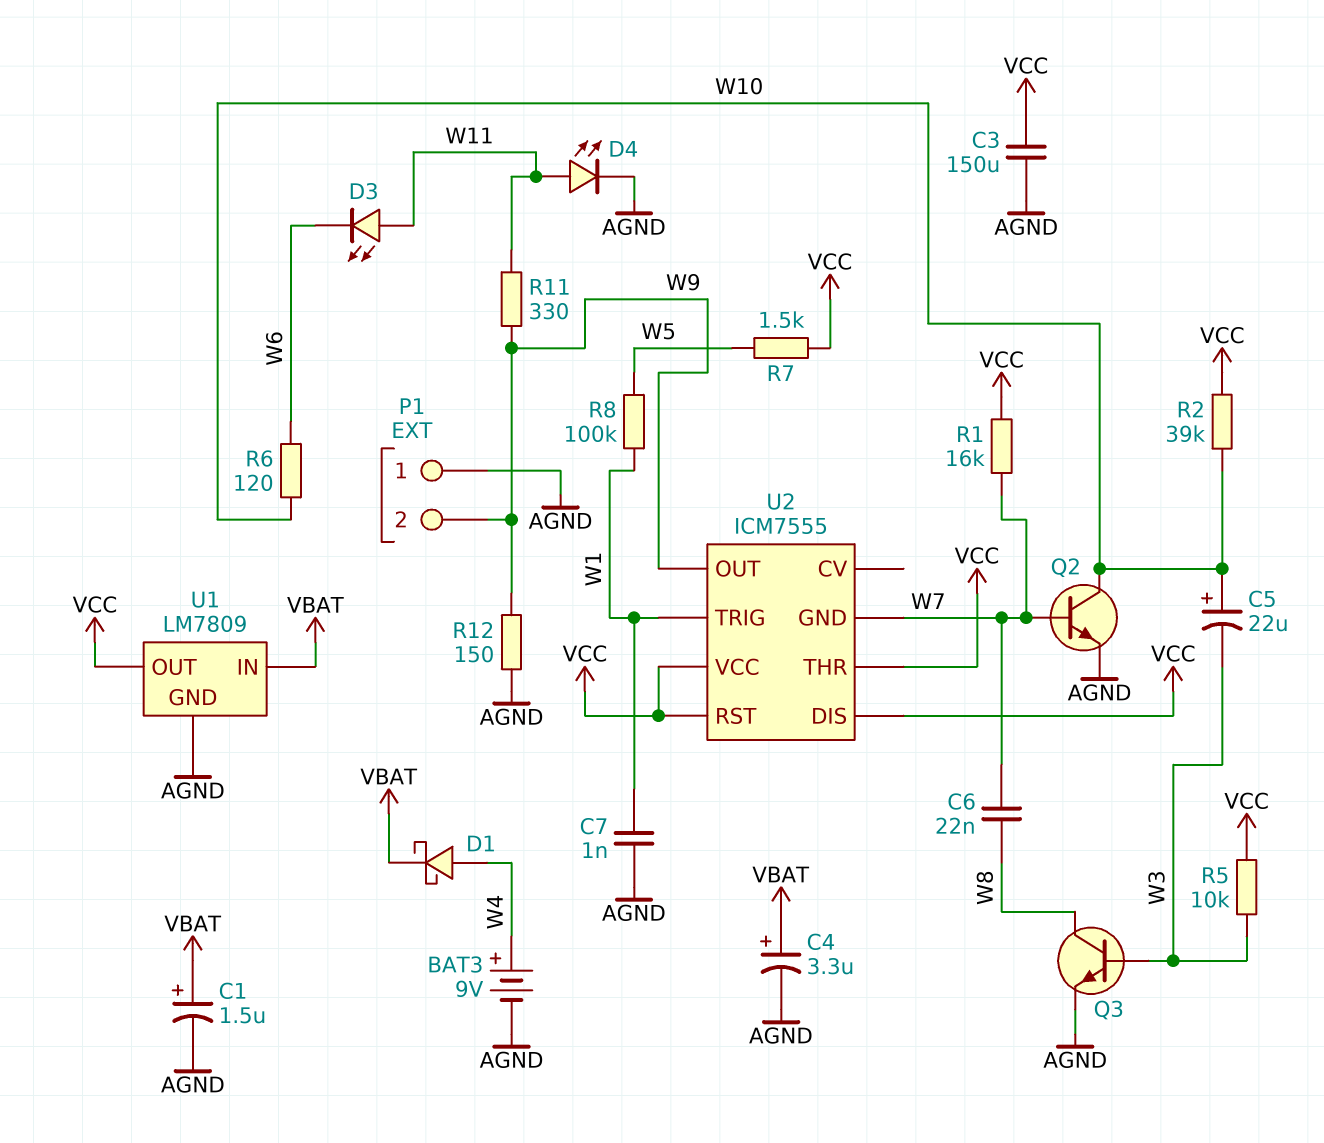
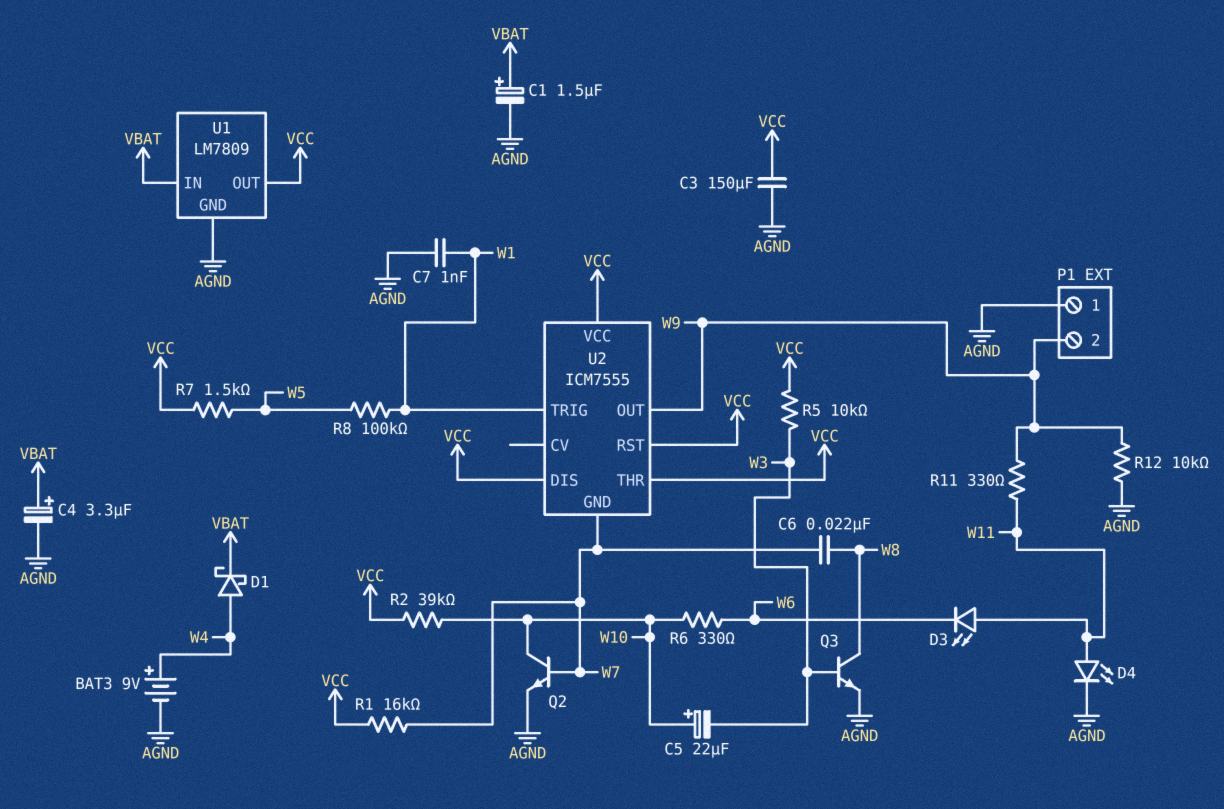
R6: 120 (W6, W10) -> 330 (W6, W10)
R12: 150 (AGND, W9) -> 10k (AGND, W9)

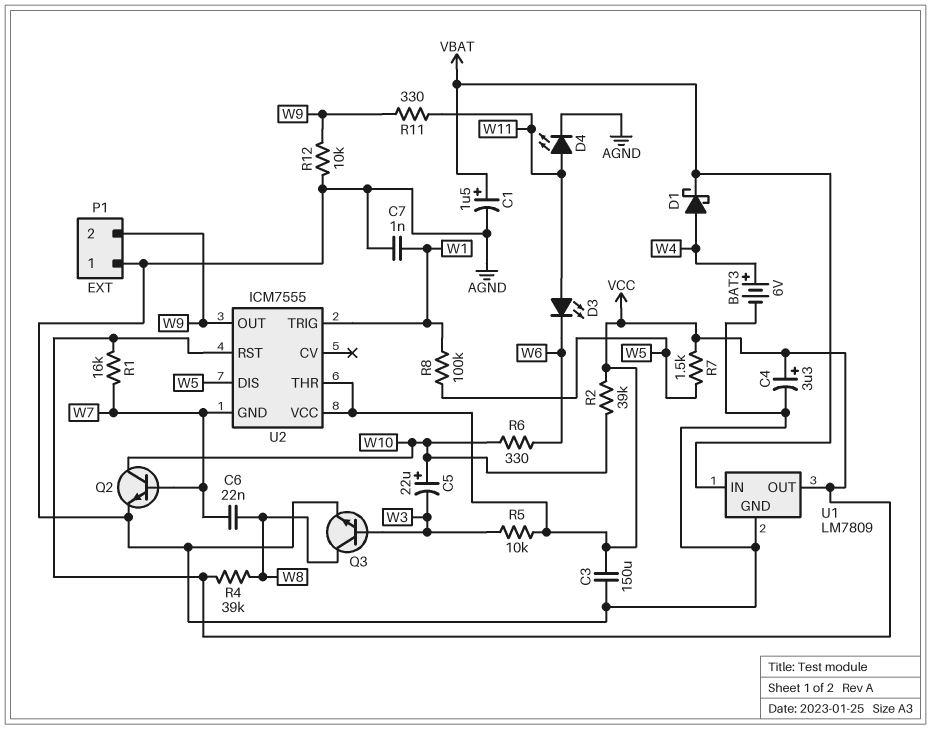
BAT3: 9V (plus W4, minus AGND) -> 6V (plus W4, minus AGND)
C4: 3.3uF (plus VBAT, minus AGND) -> 3.3uF (plus VCC, minus AGND)
R4: none -> 39k (VCC, W8)
U2 pin DIS: VCC -> W5

